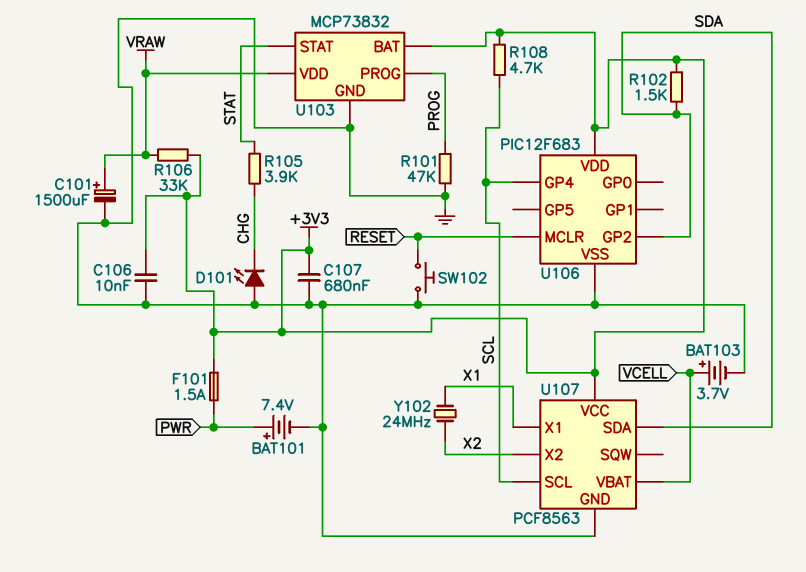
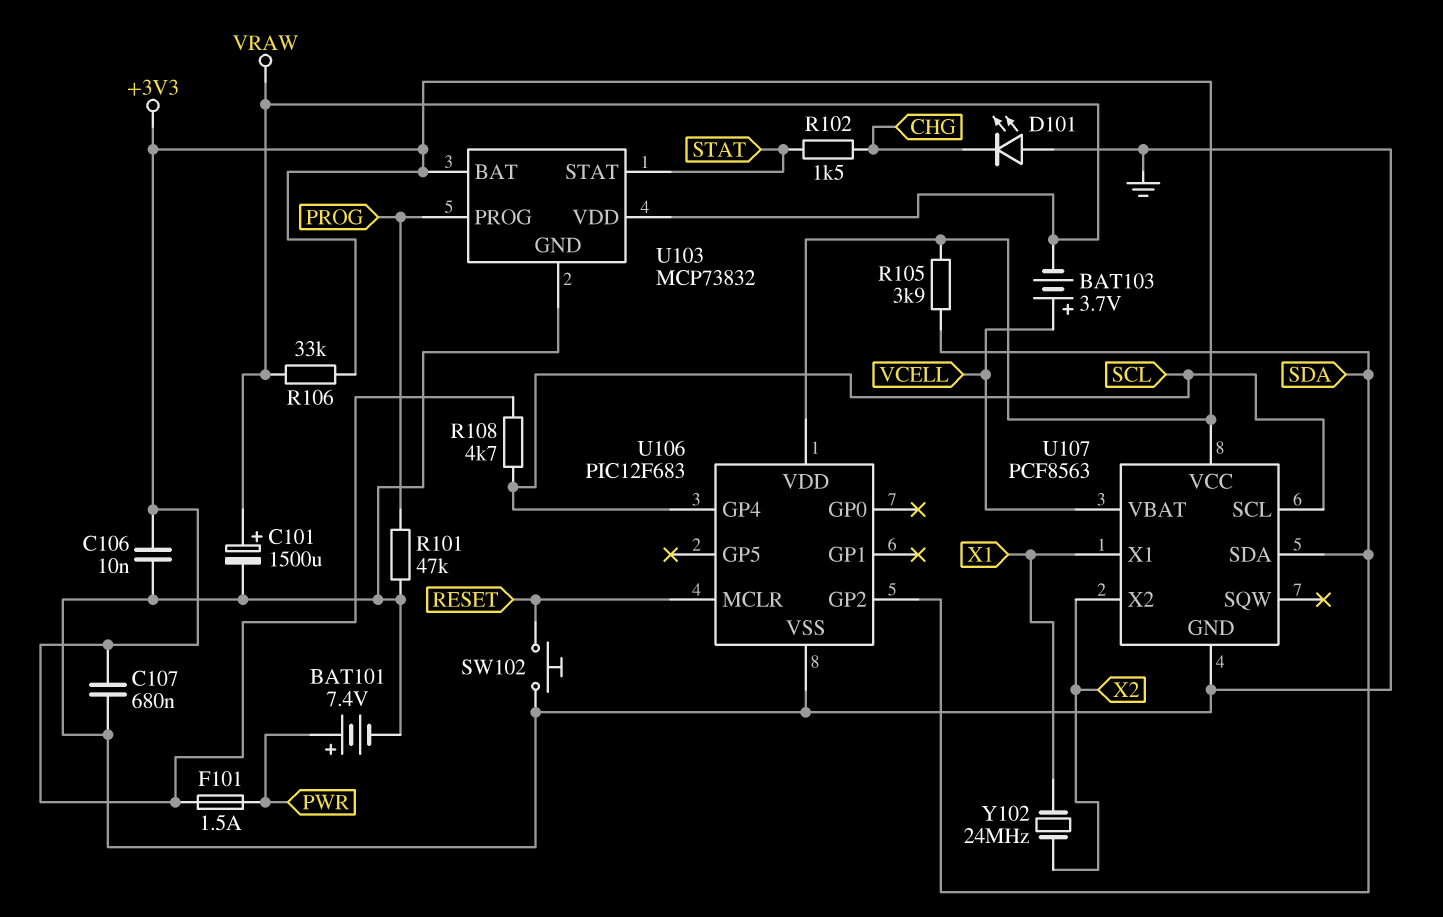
BAT103: 3.7V (plus VCELL, minus GND) -> 3.7V (plus VCELL, minus VRAW)
R102: 1.5k (+3V3, SDA) -> 1.5k (CHG, STAT)
R105: 3.9k (CHG, STAT) -> 3.9k (+3V3, SDA)

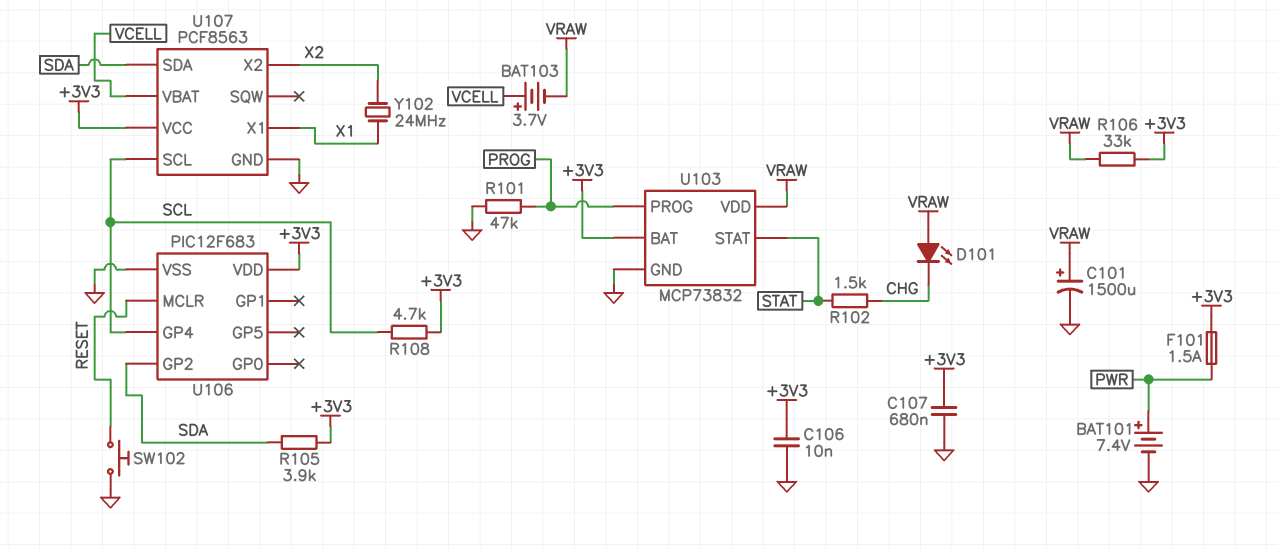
D101: LED (A GND, K CHG) -> LED (A VRAW, K CHG)

